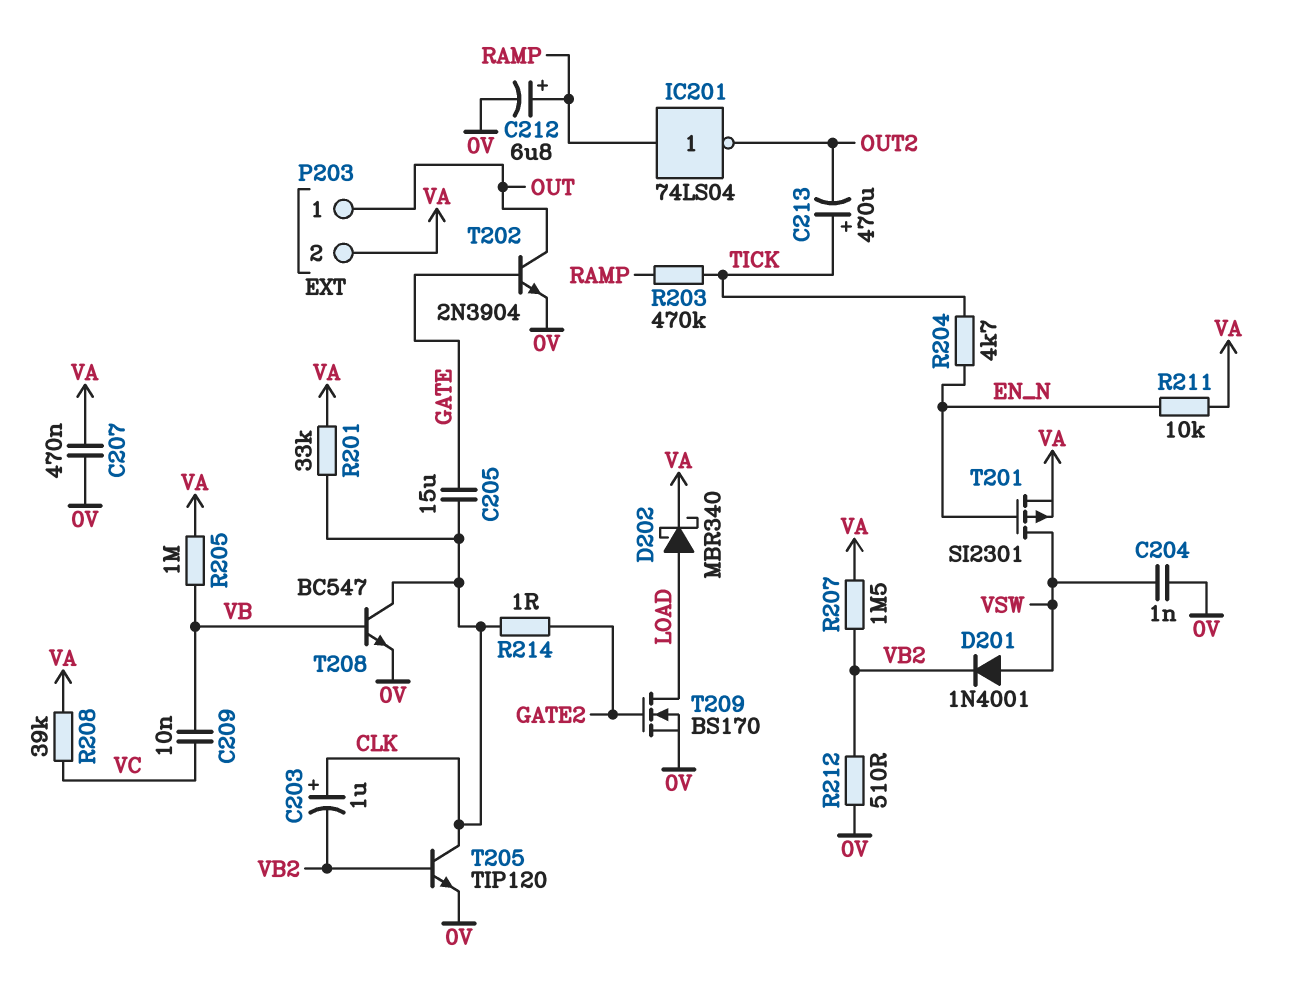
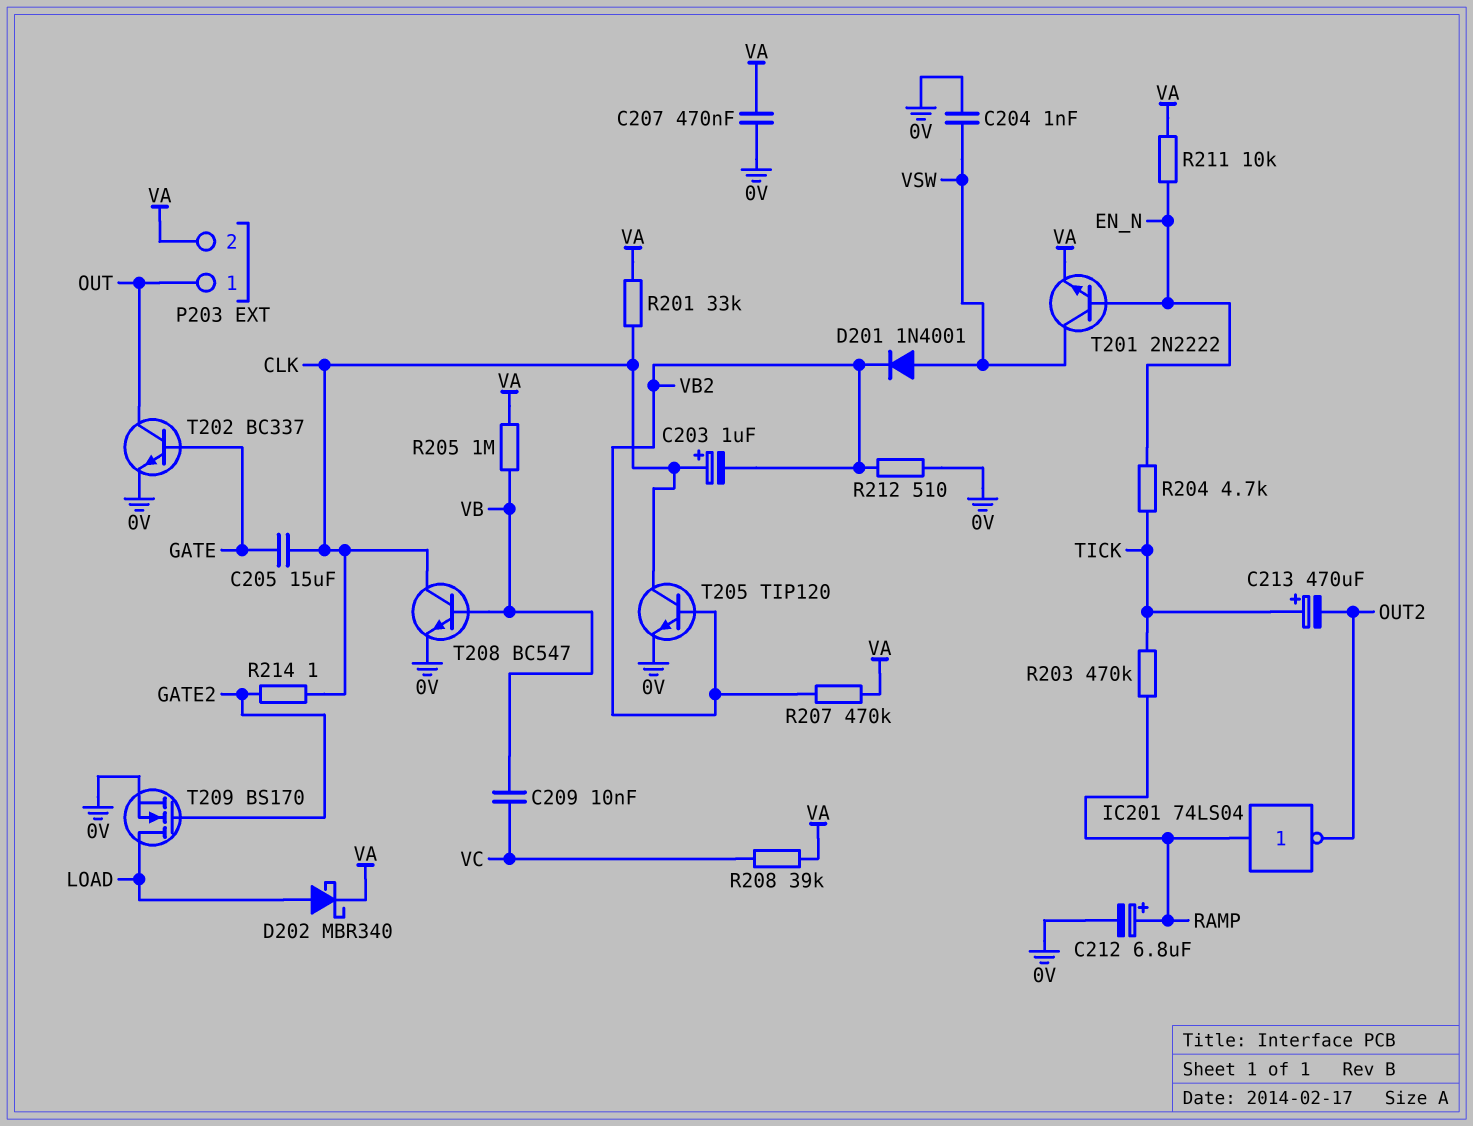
R207: 1.5M (VA, VB2) -> 470k (VA, VB2)
T201: PMOS SI2301 (G EN_N, D VSW, S VA) -> NPN 2N2222 (B EN_N, C VSW, E VA)
T202: NPN 2N3904 (B GATE, C OUT, E 0V) -> NPN BC337 (B GATE, C OUT, E 0V)

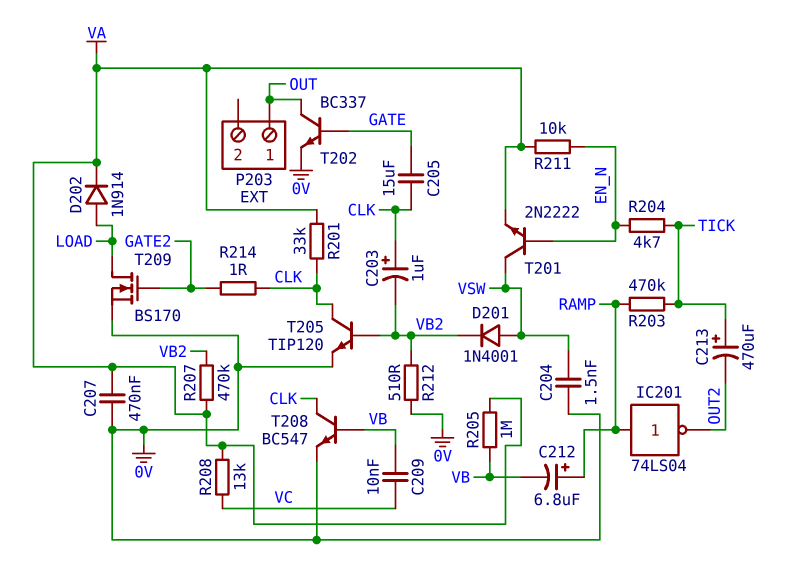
C204: 1nF (0V, VSW) -> 1.5nF (0V, VSW)
C212: 6.8uF (plus RAMP, minus 0V) -> 6.8uF (plus RAMP, minus VB)
D202: schottky MBR340 (A LOAD, K VA) -> diode 1N914 (A LOAD, K VA)
P203 pin 2: VA -> none
R208: 39k (VA, VC) -> 13k (VA, VC)

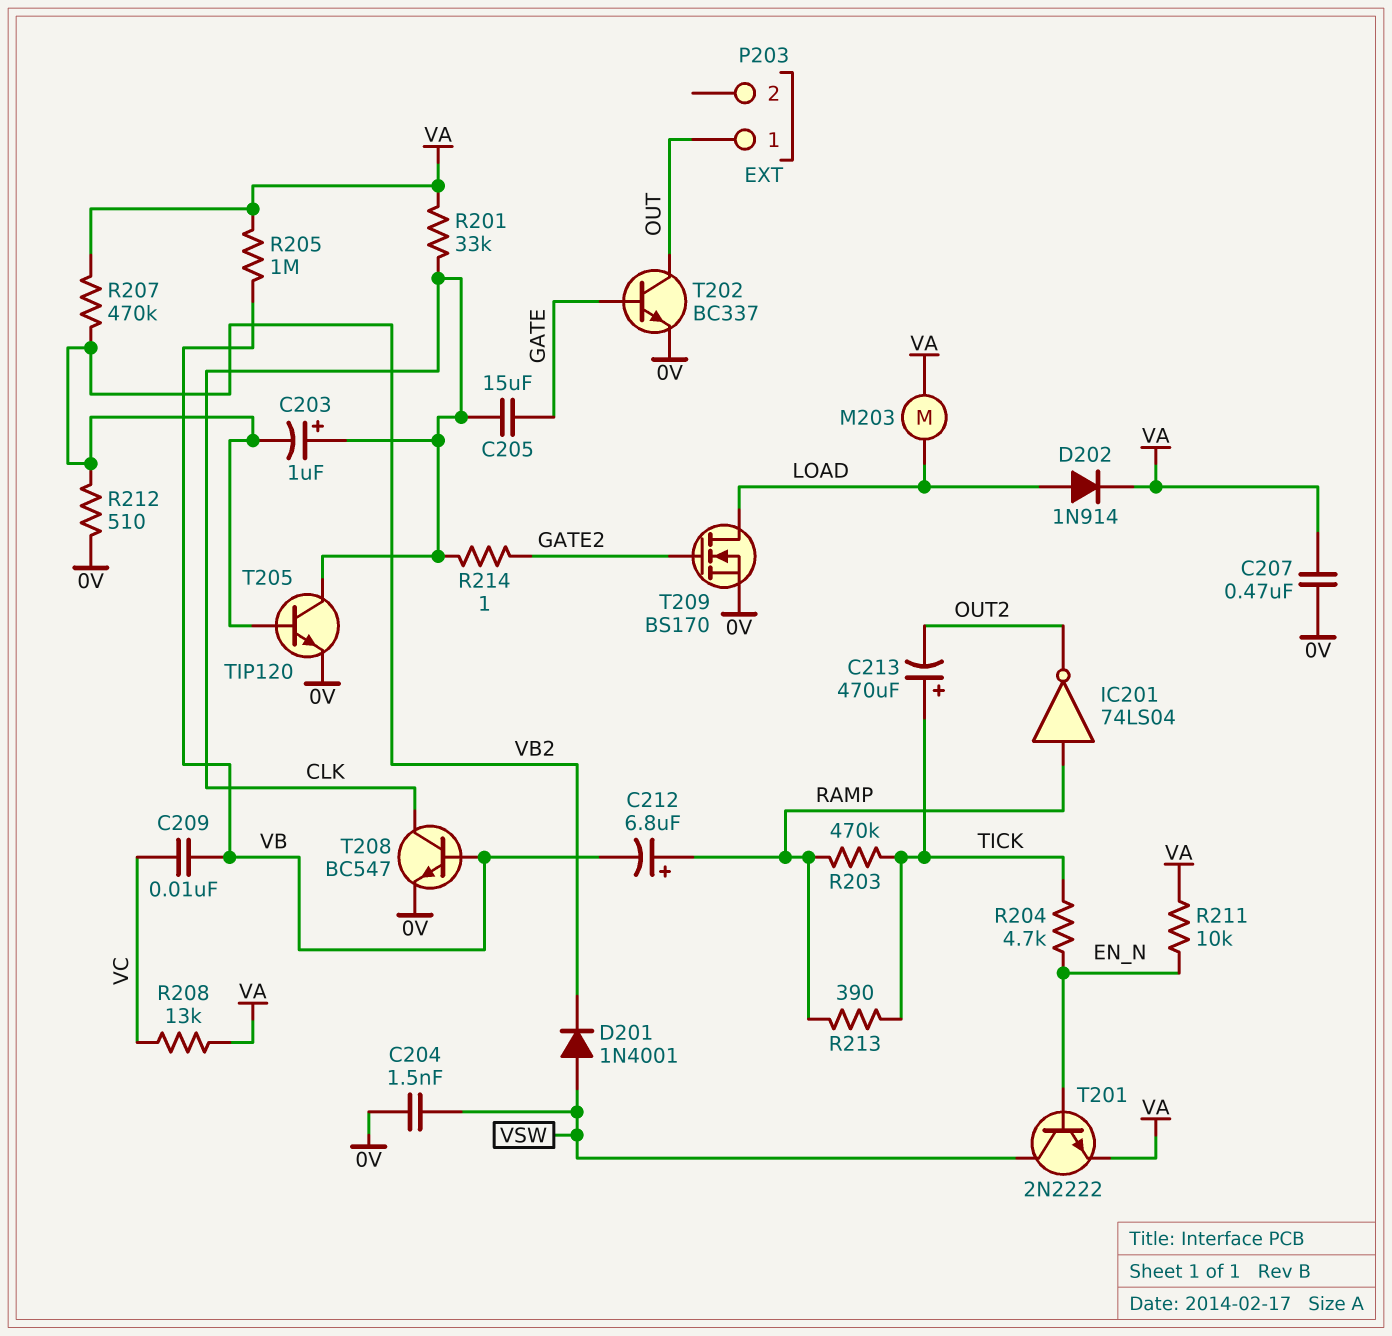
M203: none -> motor (LOAD, VA)
R213: none -> 390 (RAMP, TICK)

